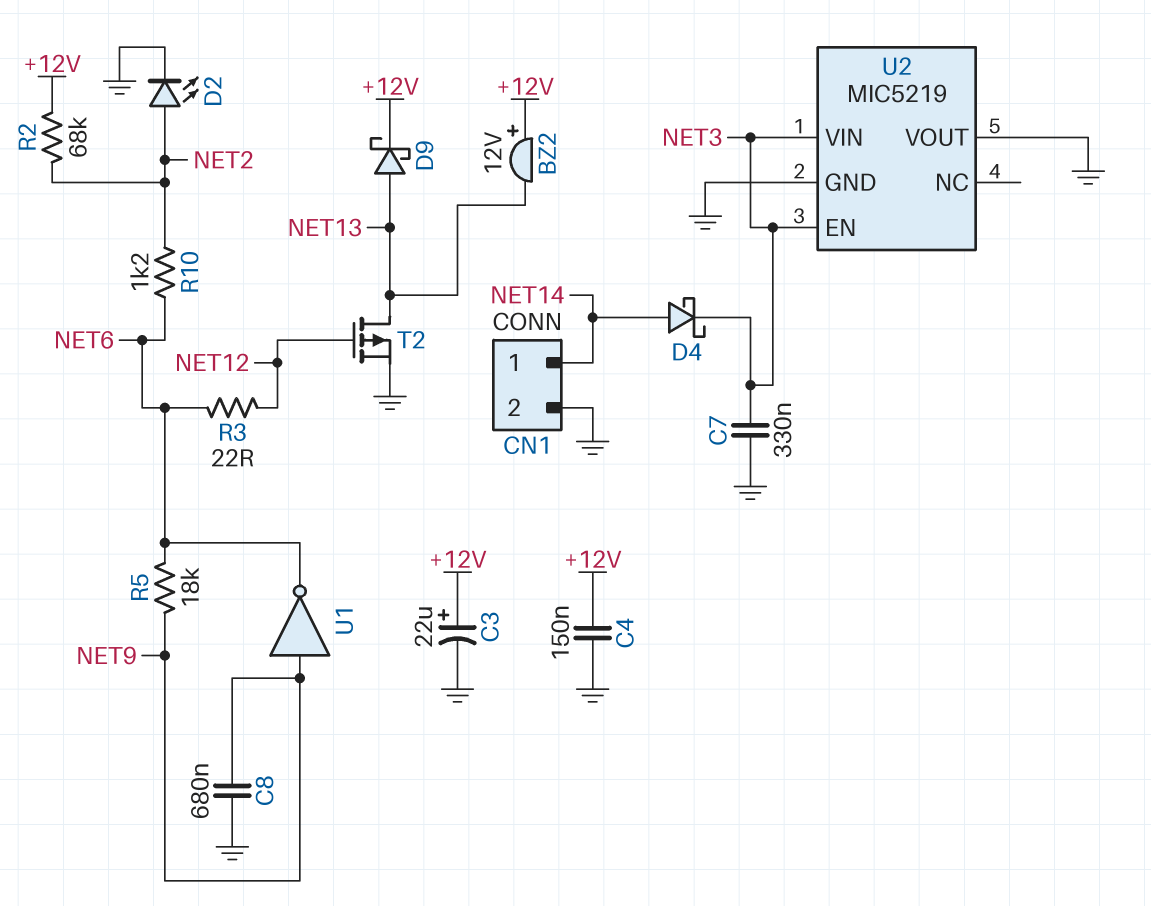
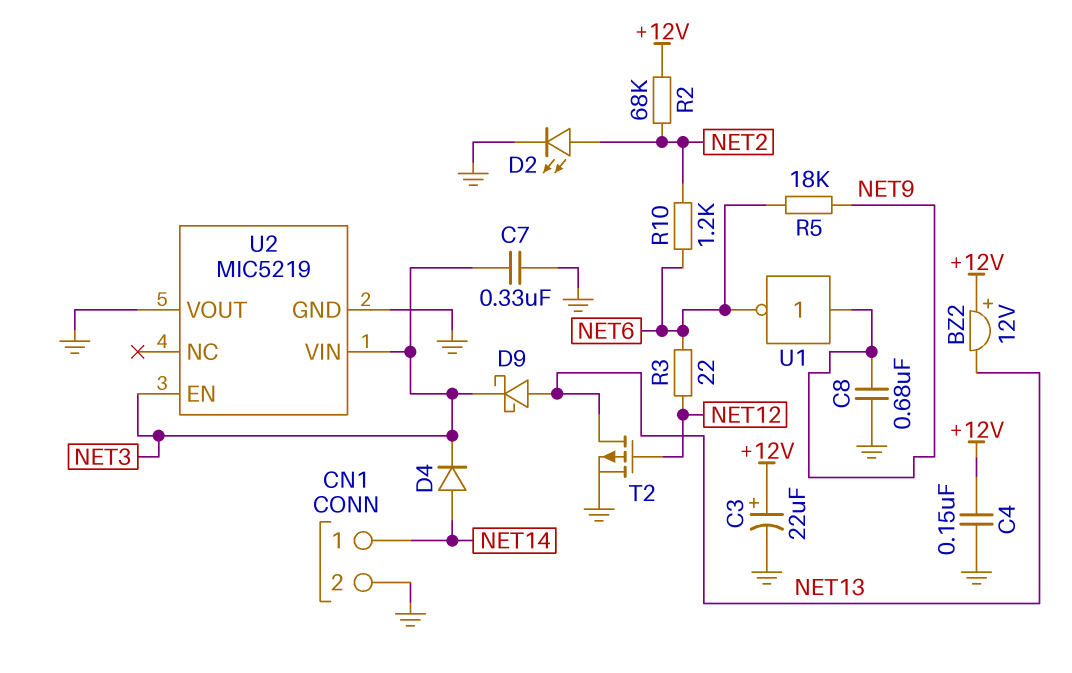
D4: schottky (A NET14, K NET3) -> diode (A NET14, K NET3)
D9: schottky (A NET13, K +12V) -> schottky (A NET13, K NET3)

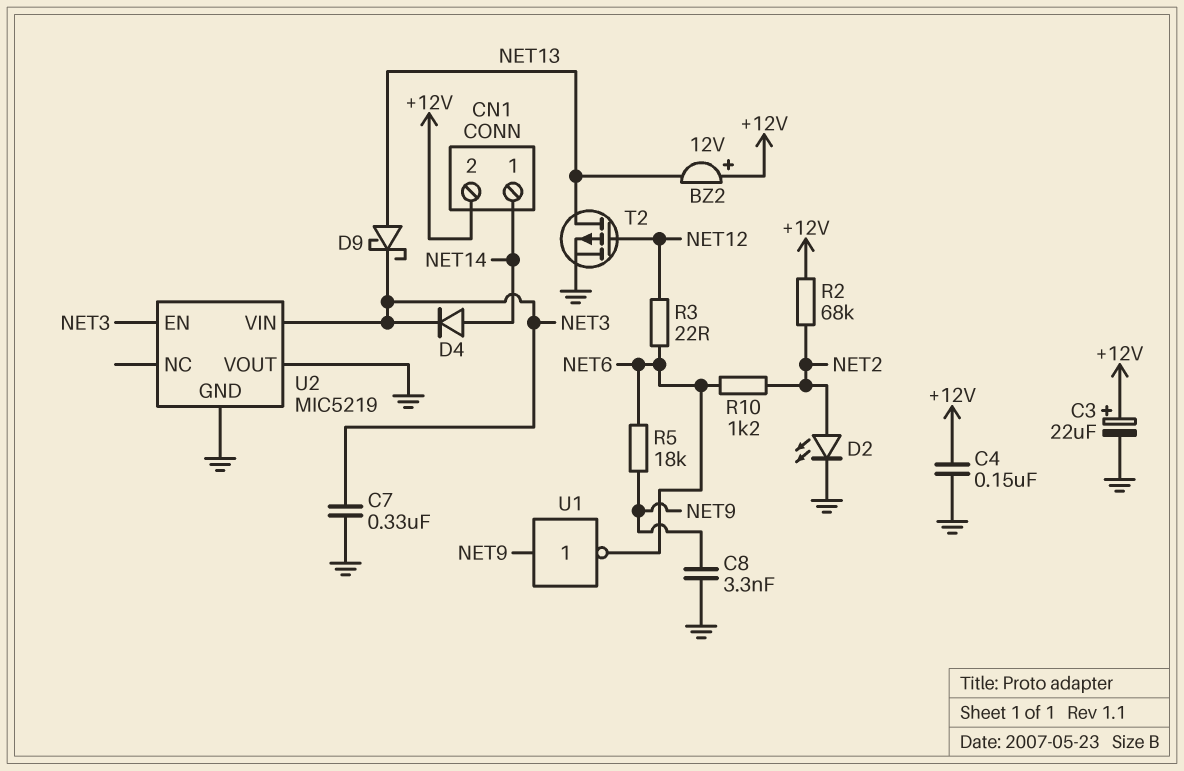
C8: 680nF (GND, NET9) -> 3.3nF (GND, NET9)
CN1 pin 2: GND -> +12V

